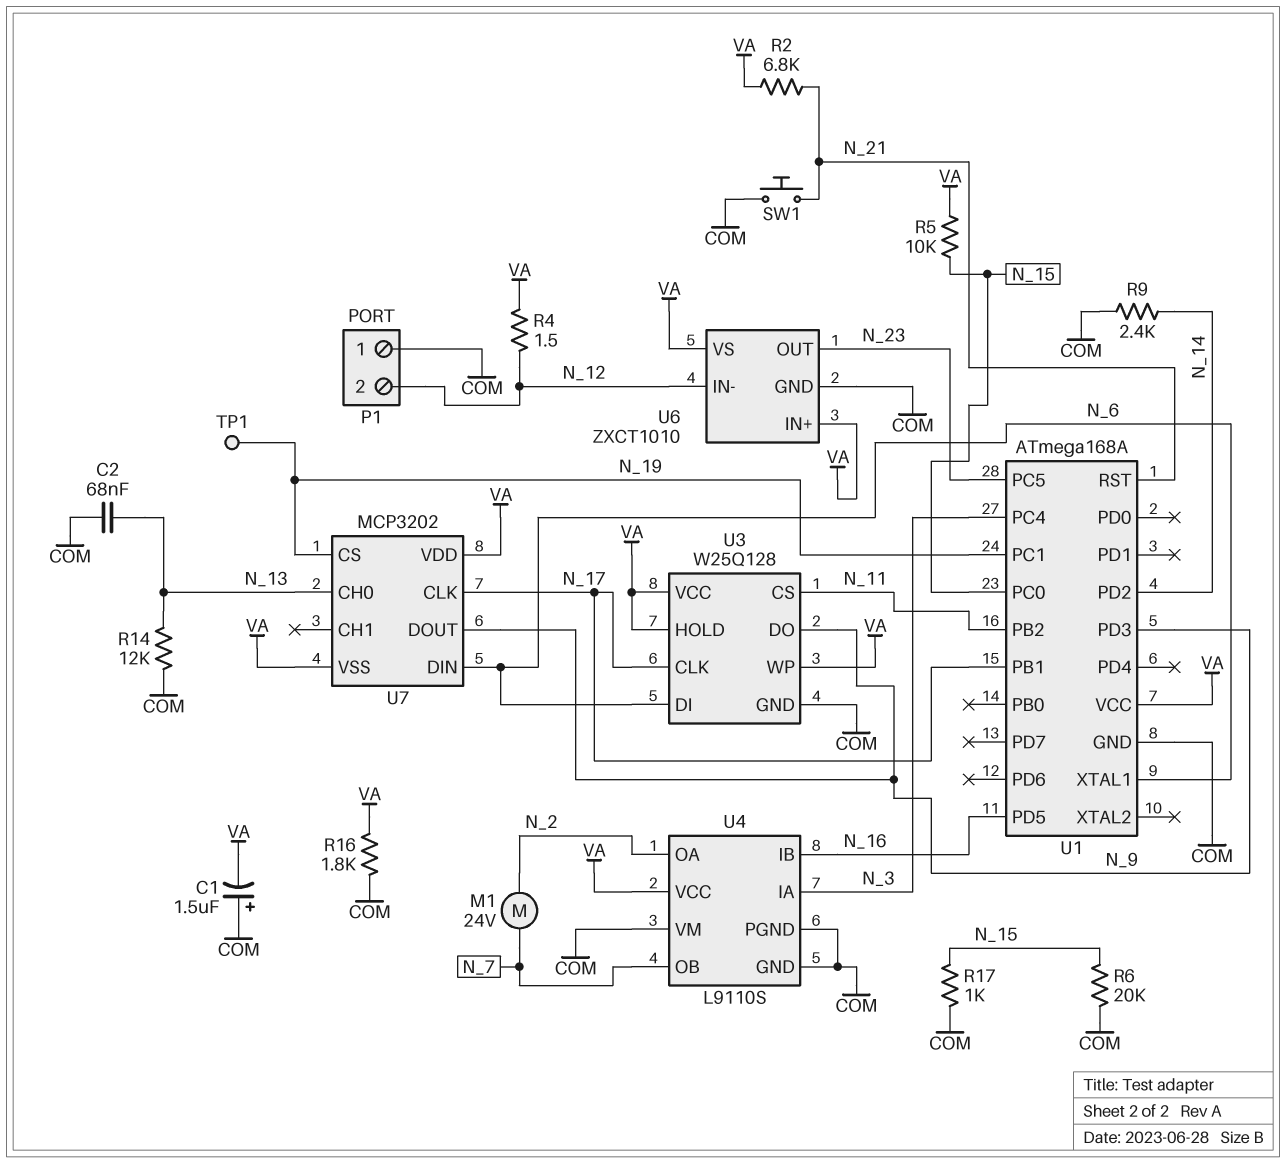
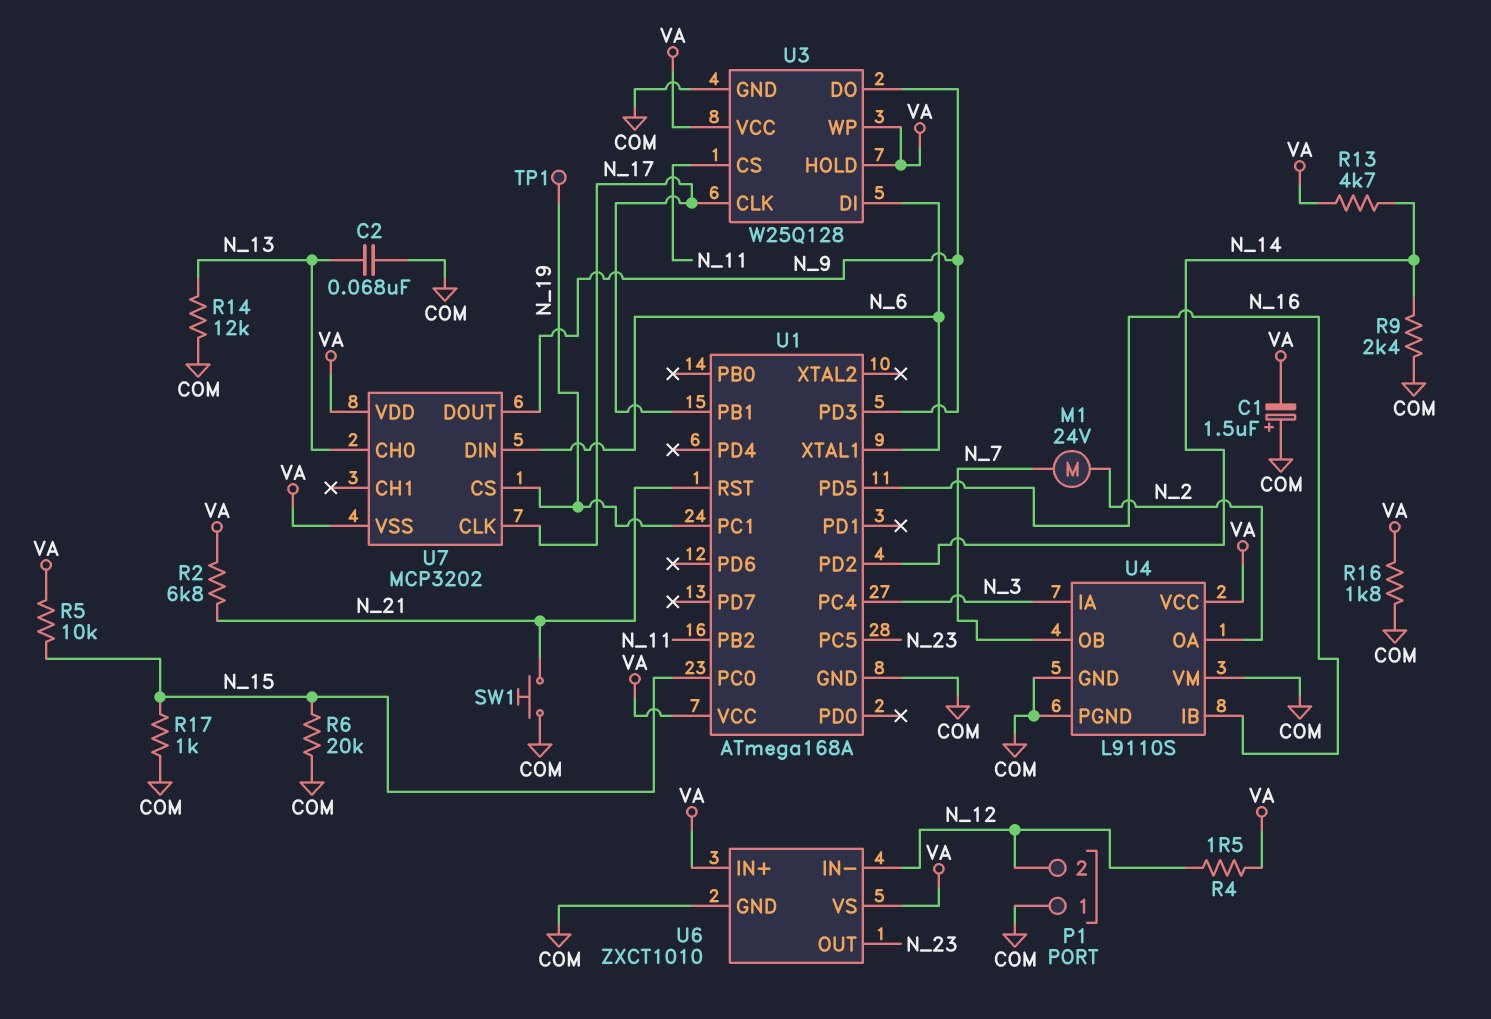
R13: none -> 4.7k (N_14, VA)

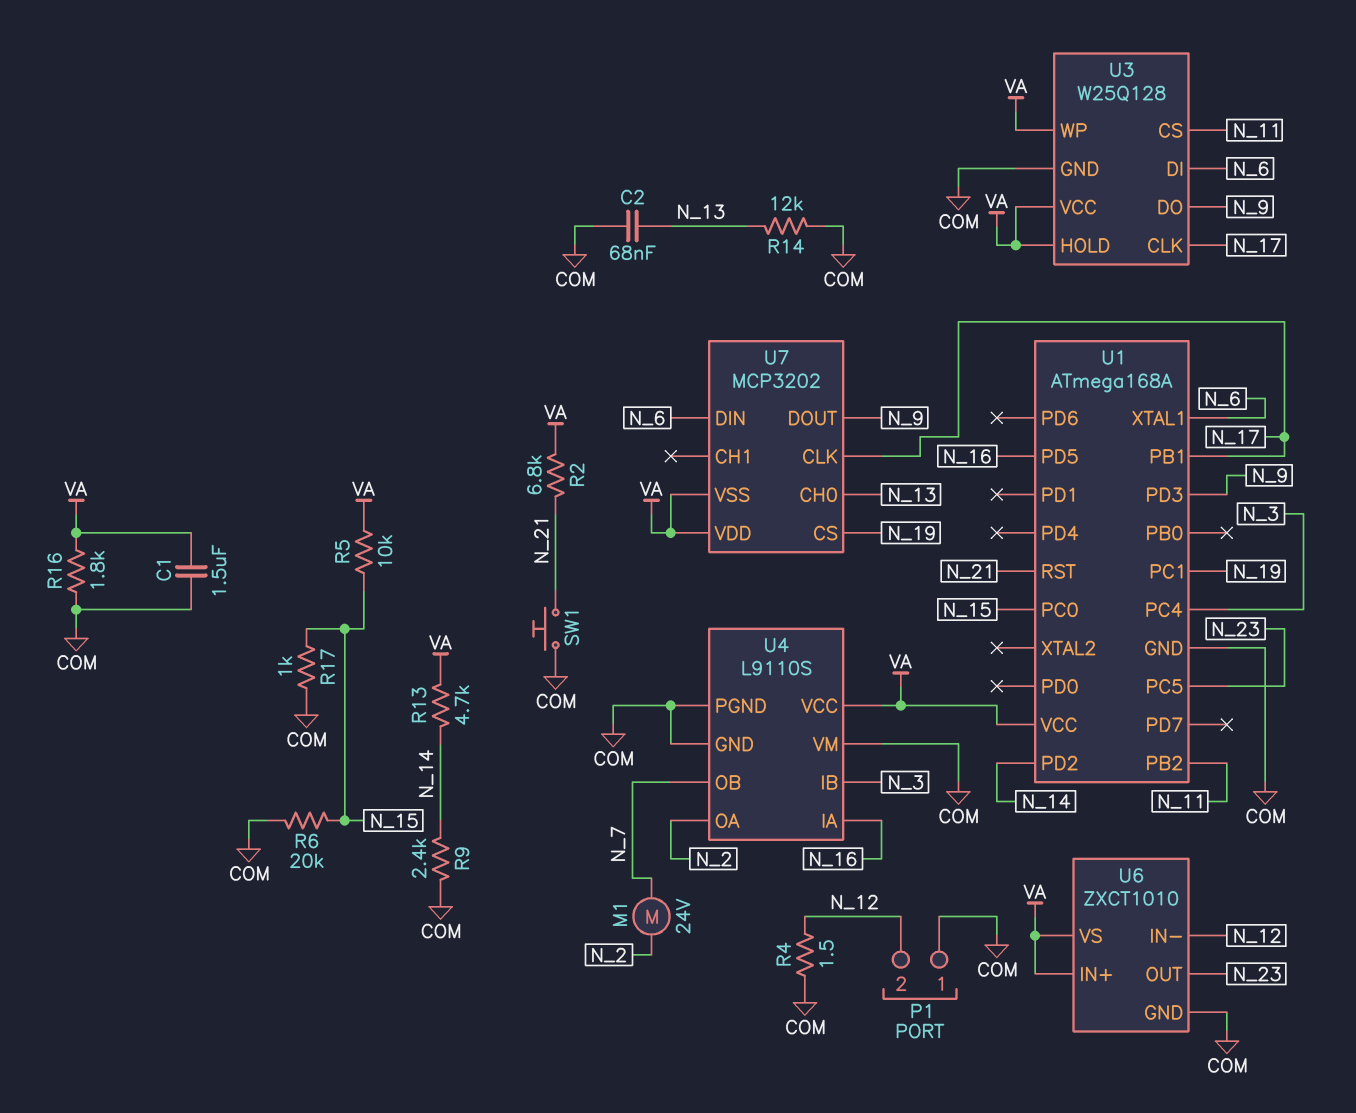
C1: 1.5uF (plus COM, minus VA) -> 1.5uF (COM, VA)
R4: 1.5 (N_12, VA) -> 1.5 (COM, N_12)
TP1: test point (N_19) -> none
U4 pin IA: N_3 -> N_16
U4 pin IB: N_16 -> N_3

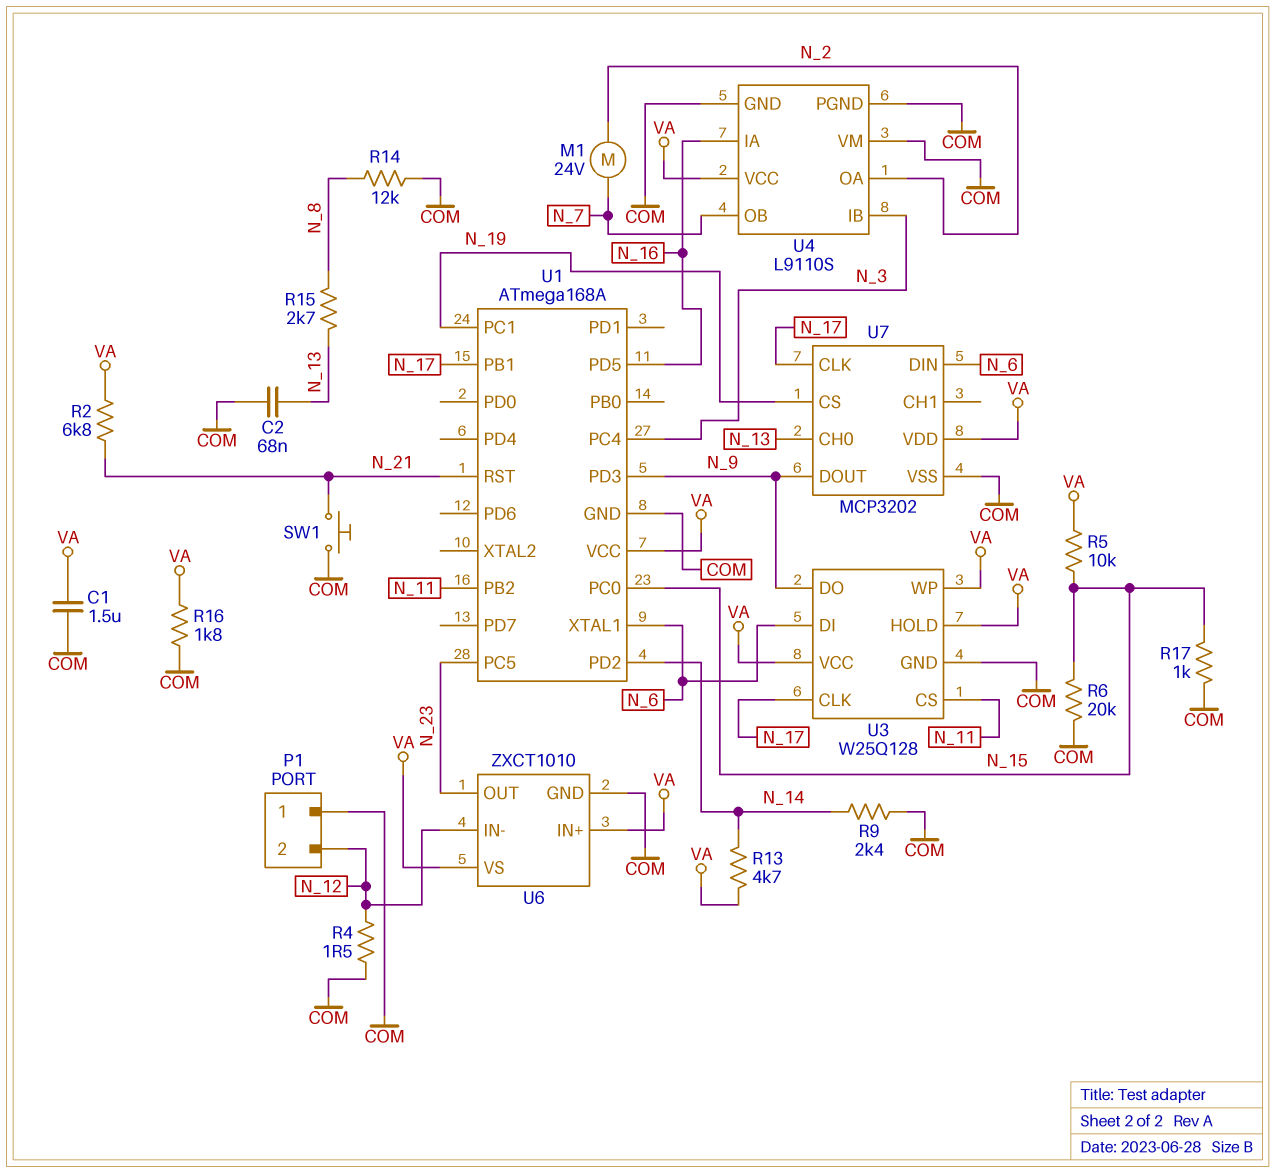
R14: 12k (COM, N_13) -> 12k (COM, N_8)
R15: none -> 2.7k (N_8, N_13)
U7 pin VSS: VA -> COM

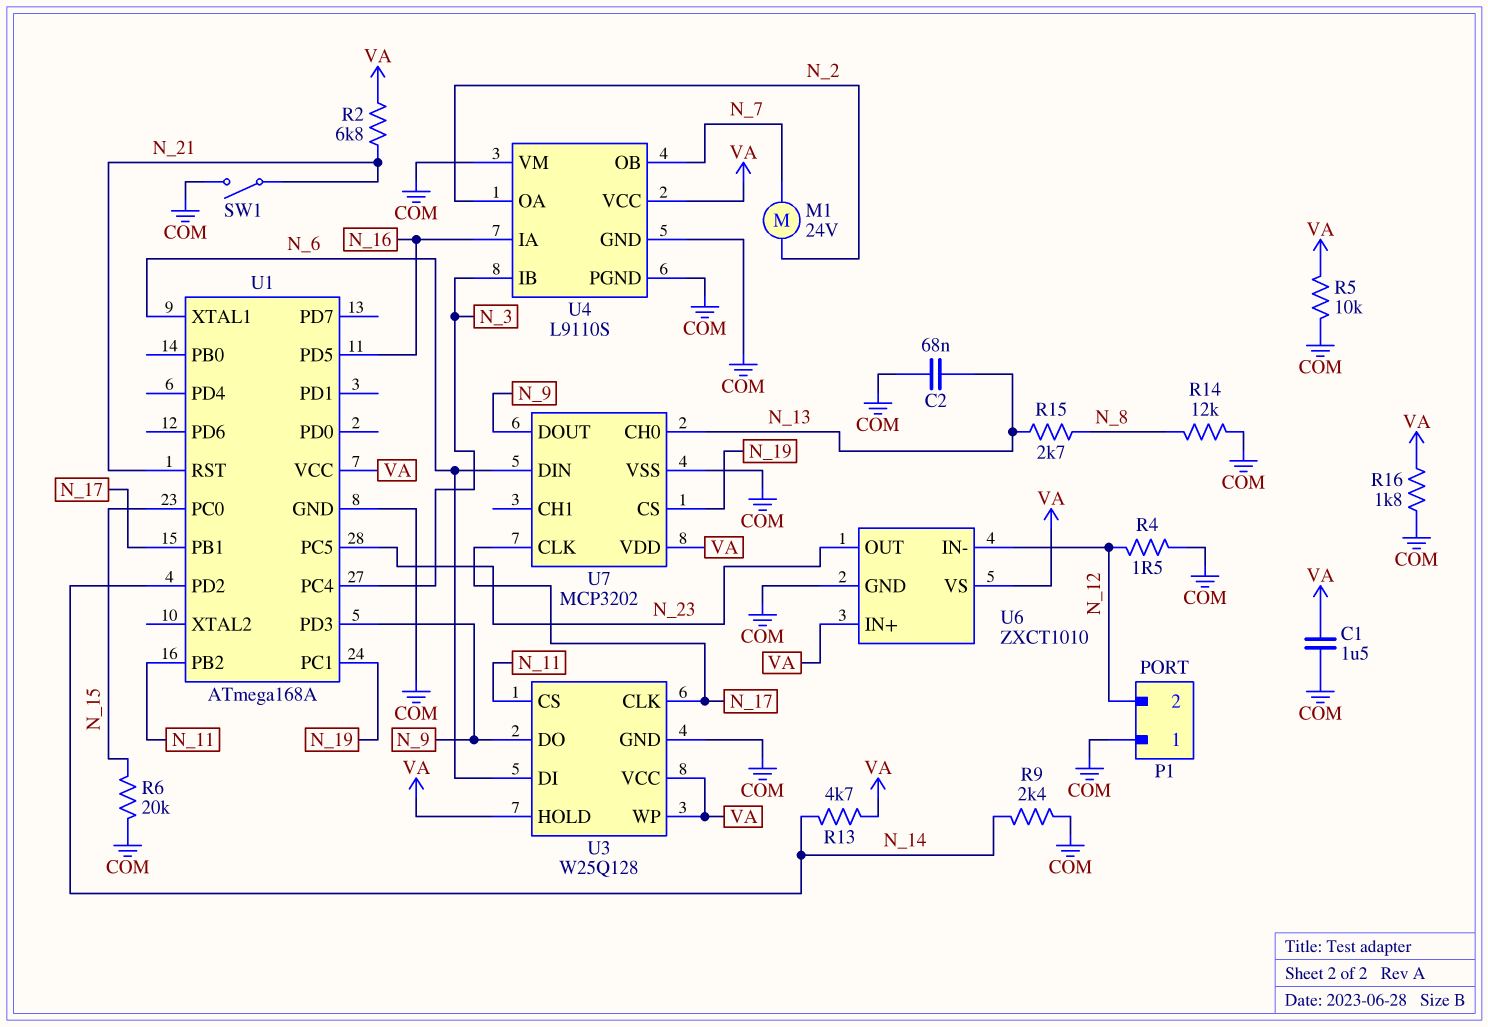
R5: 10k (N_15, VA) -> 10k (COM, VA)
R17: 1k (COM, N_15) -> none
SW1: button (COM, N_21) -> switch (COM, N_21)

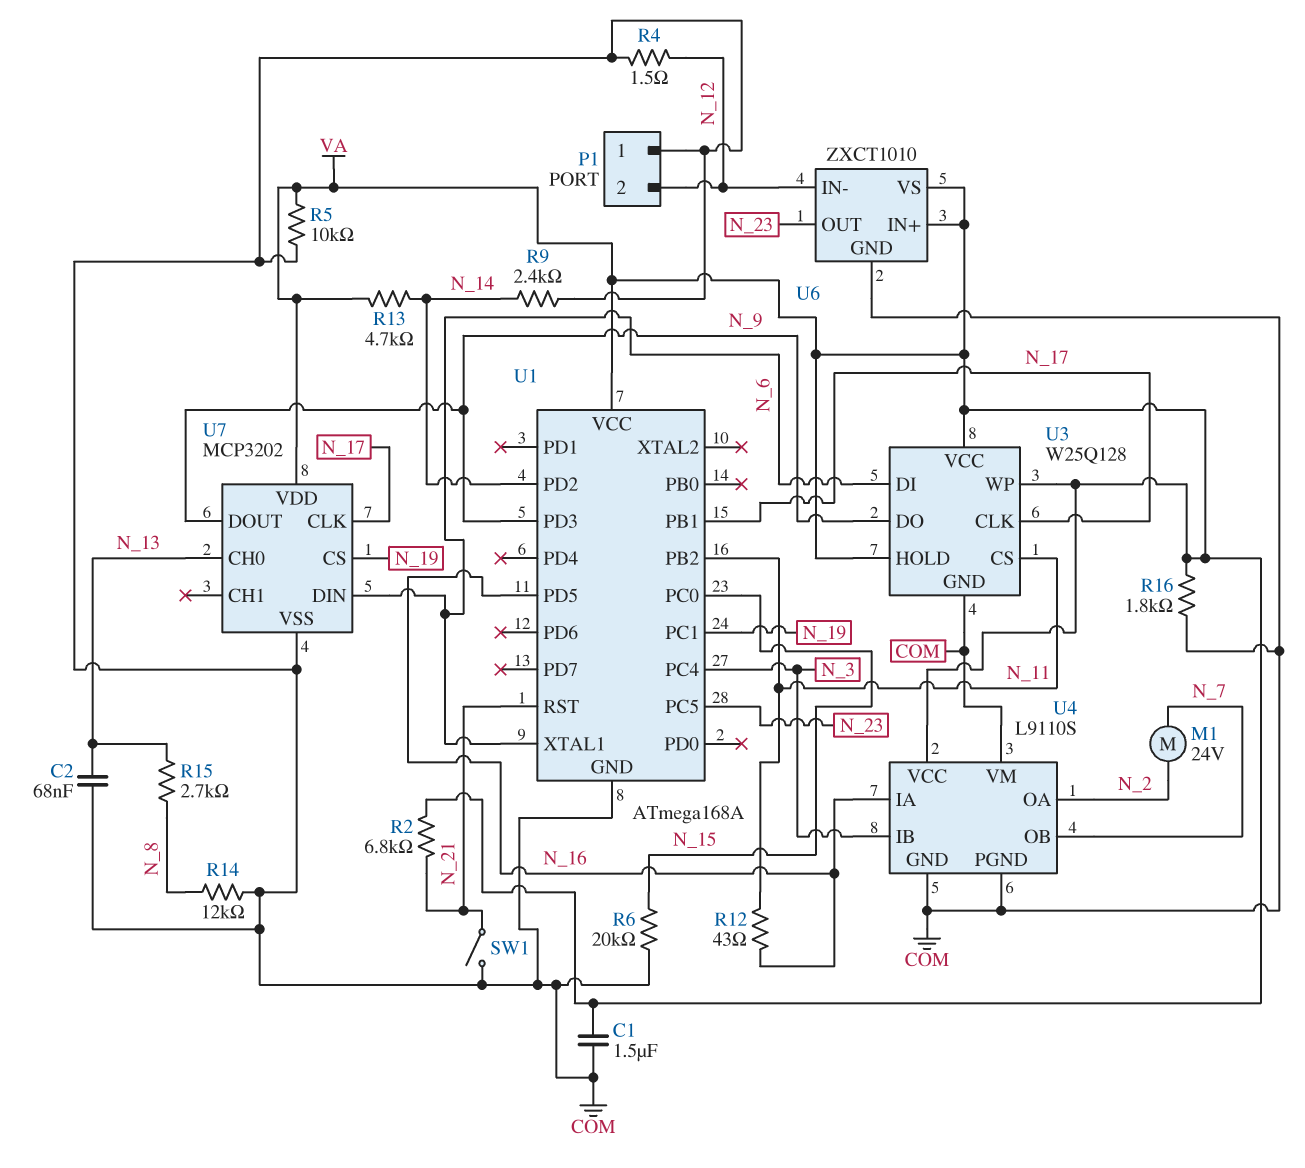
R12: none -> 43 (N_11, N_16)

